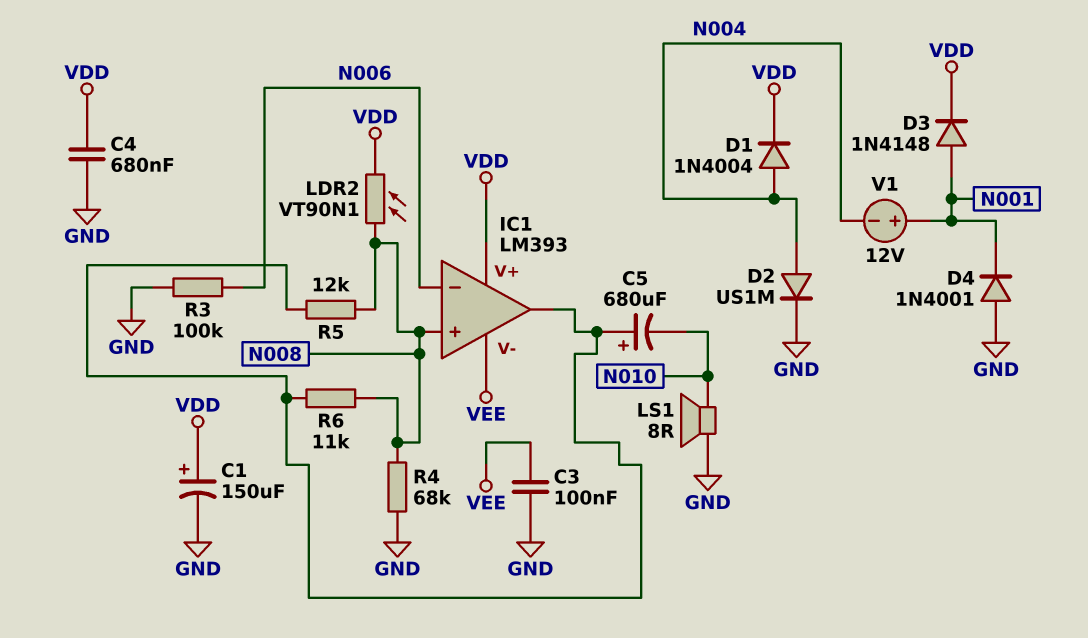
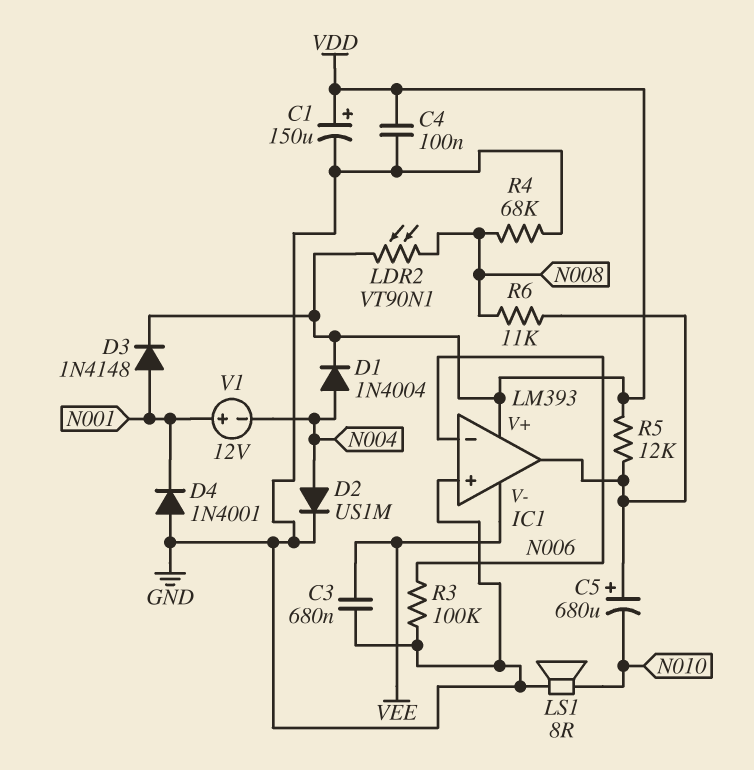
C3: 100nF (GND, VEE) -> 680nF (GND, VEE)
C4: 680nF (GND, VDD) -> 100nF (GND, VDD)
IC1 pin in+: N008 -> GND
R5: 12k (IC1/out, N008) -> 12k (IC1/out, VDD)

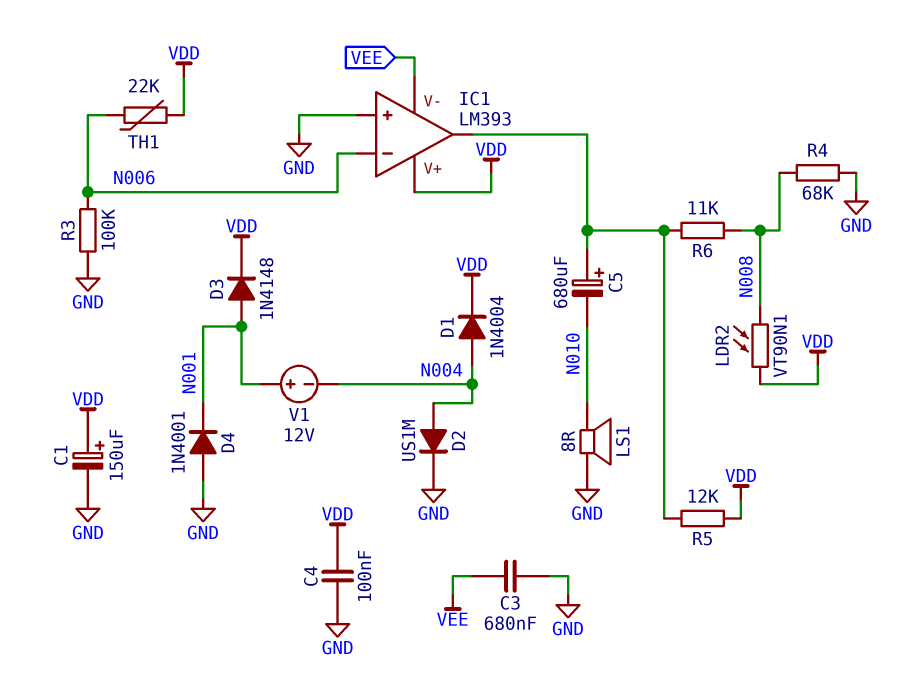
TH1: none -> 22k (N006, VDD)

